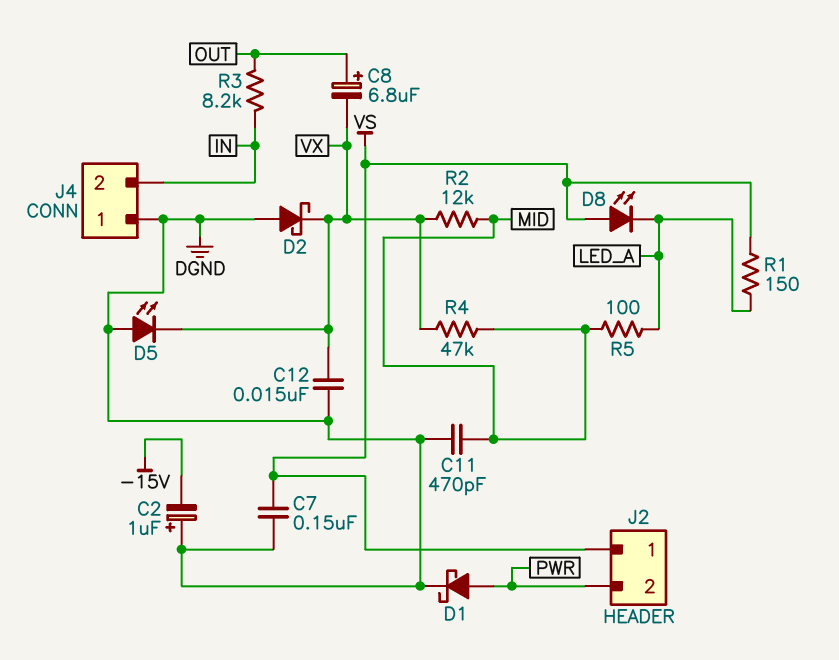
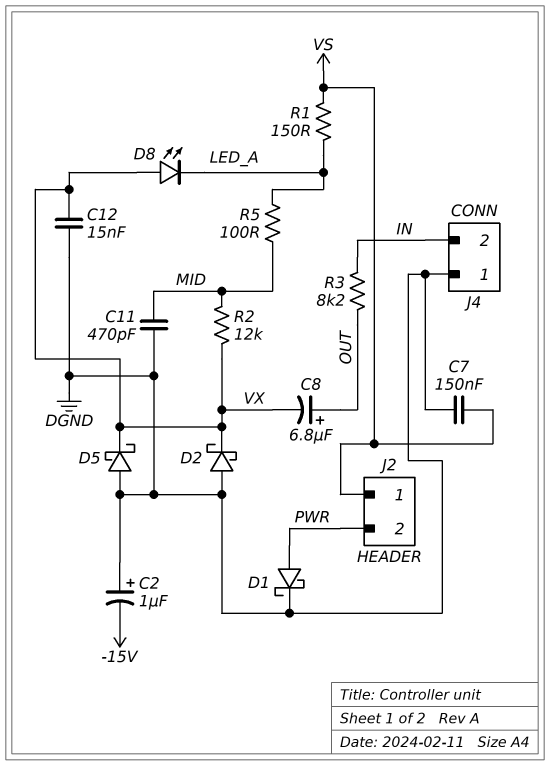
D5: LED (A DGND, K VX) -> schottky (A DGND, K VX)
D8: LED (A VS, K LED_A) -> LED (A VX, K LED_A)
R4: 47k (MID, VX) -> none

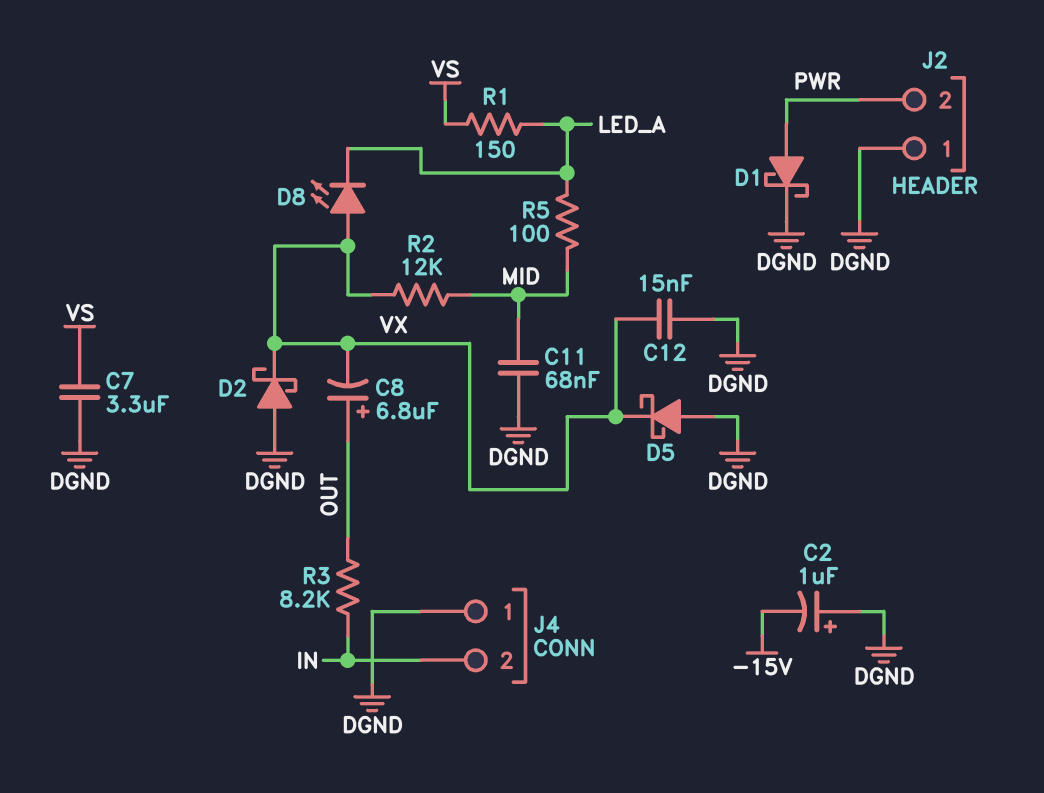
C7: 150nF (DGND, VS) -> 3.3uF (DGND, VS)
C11: 470pF (DGND, MID) -> 68nF (DGND, MID)
J2 pin 1: VS -> DGND

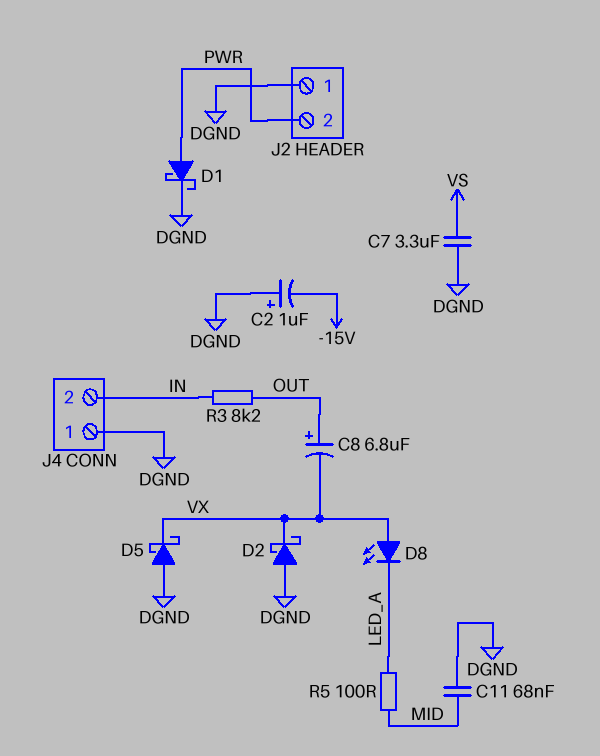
C12: 15nF (DGND, VX) -> none
R1: 150 (LED_A, VS) -> none
R2: 12k (MID, VX) -> none

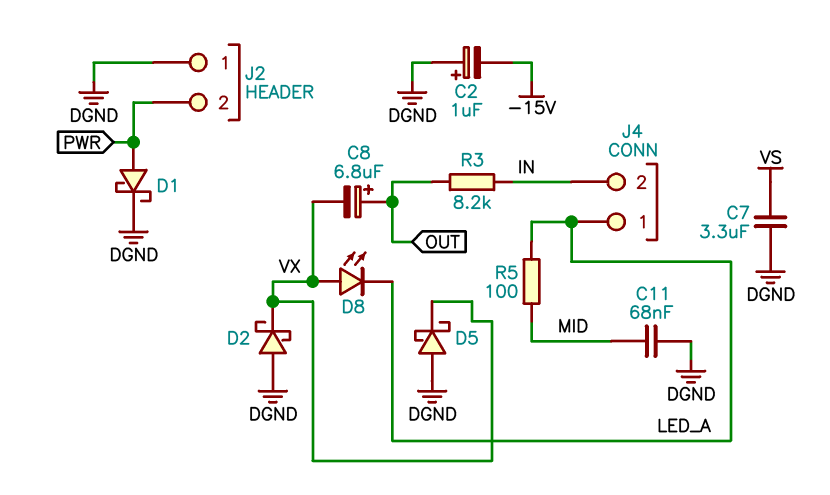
J4 pin 1: DGND -> LED_A

